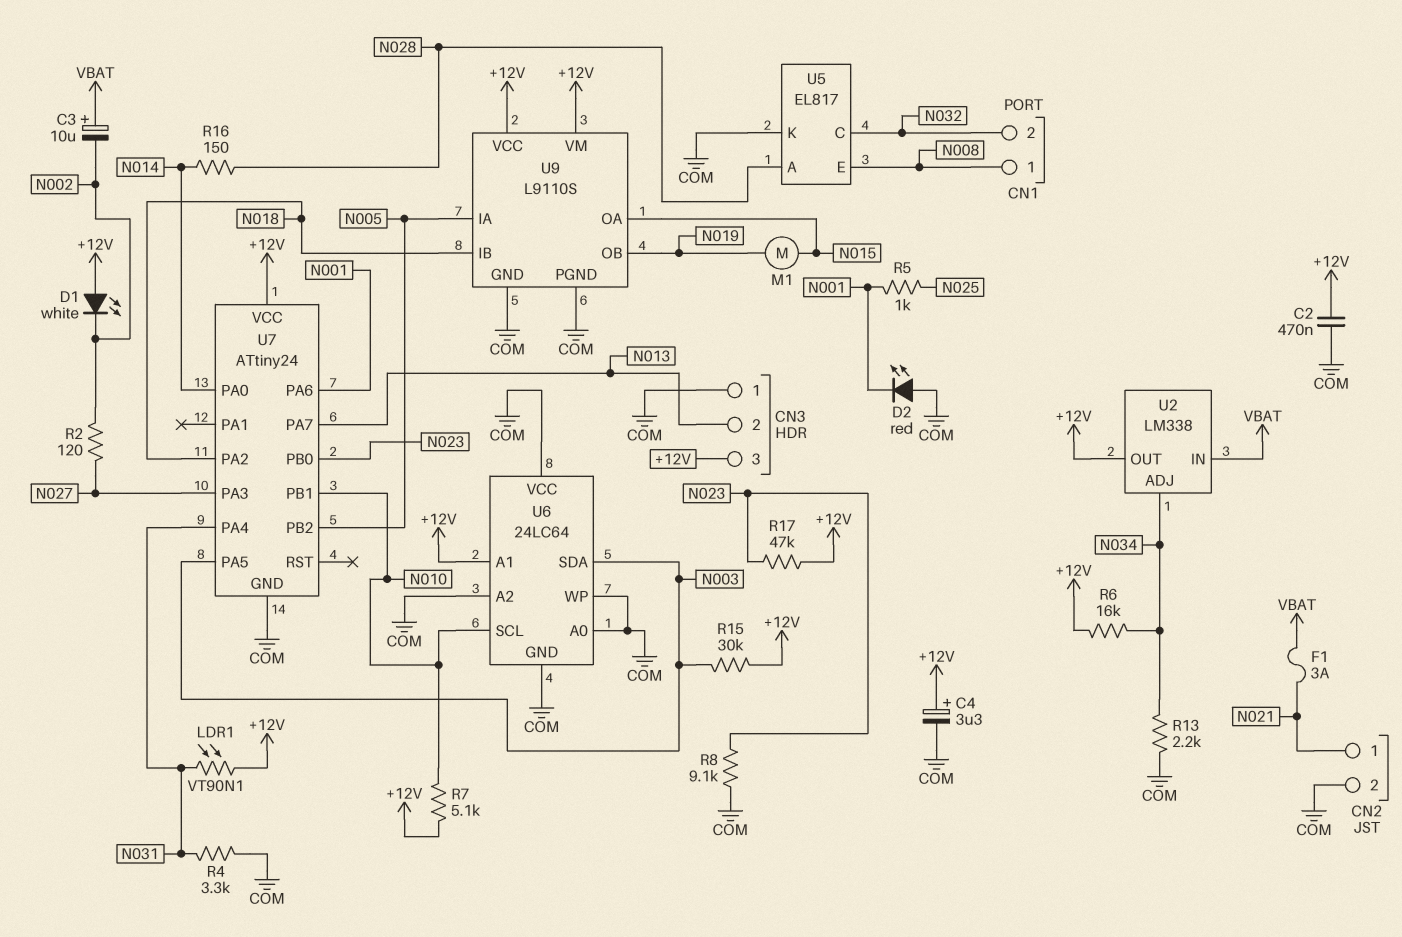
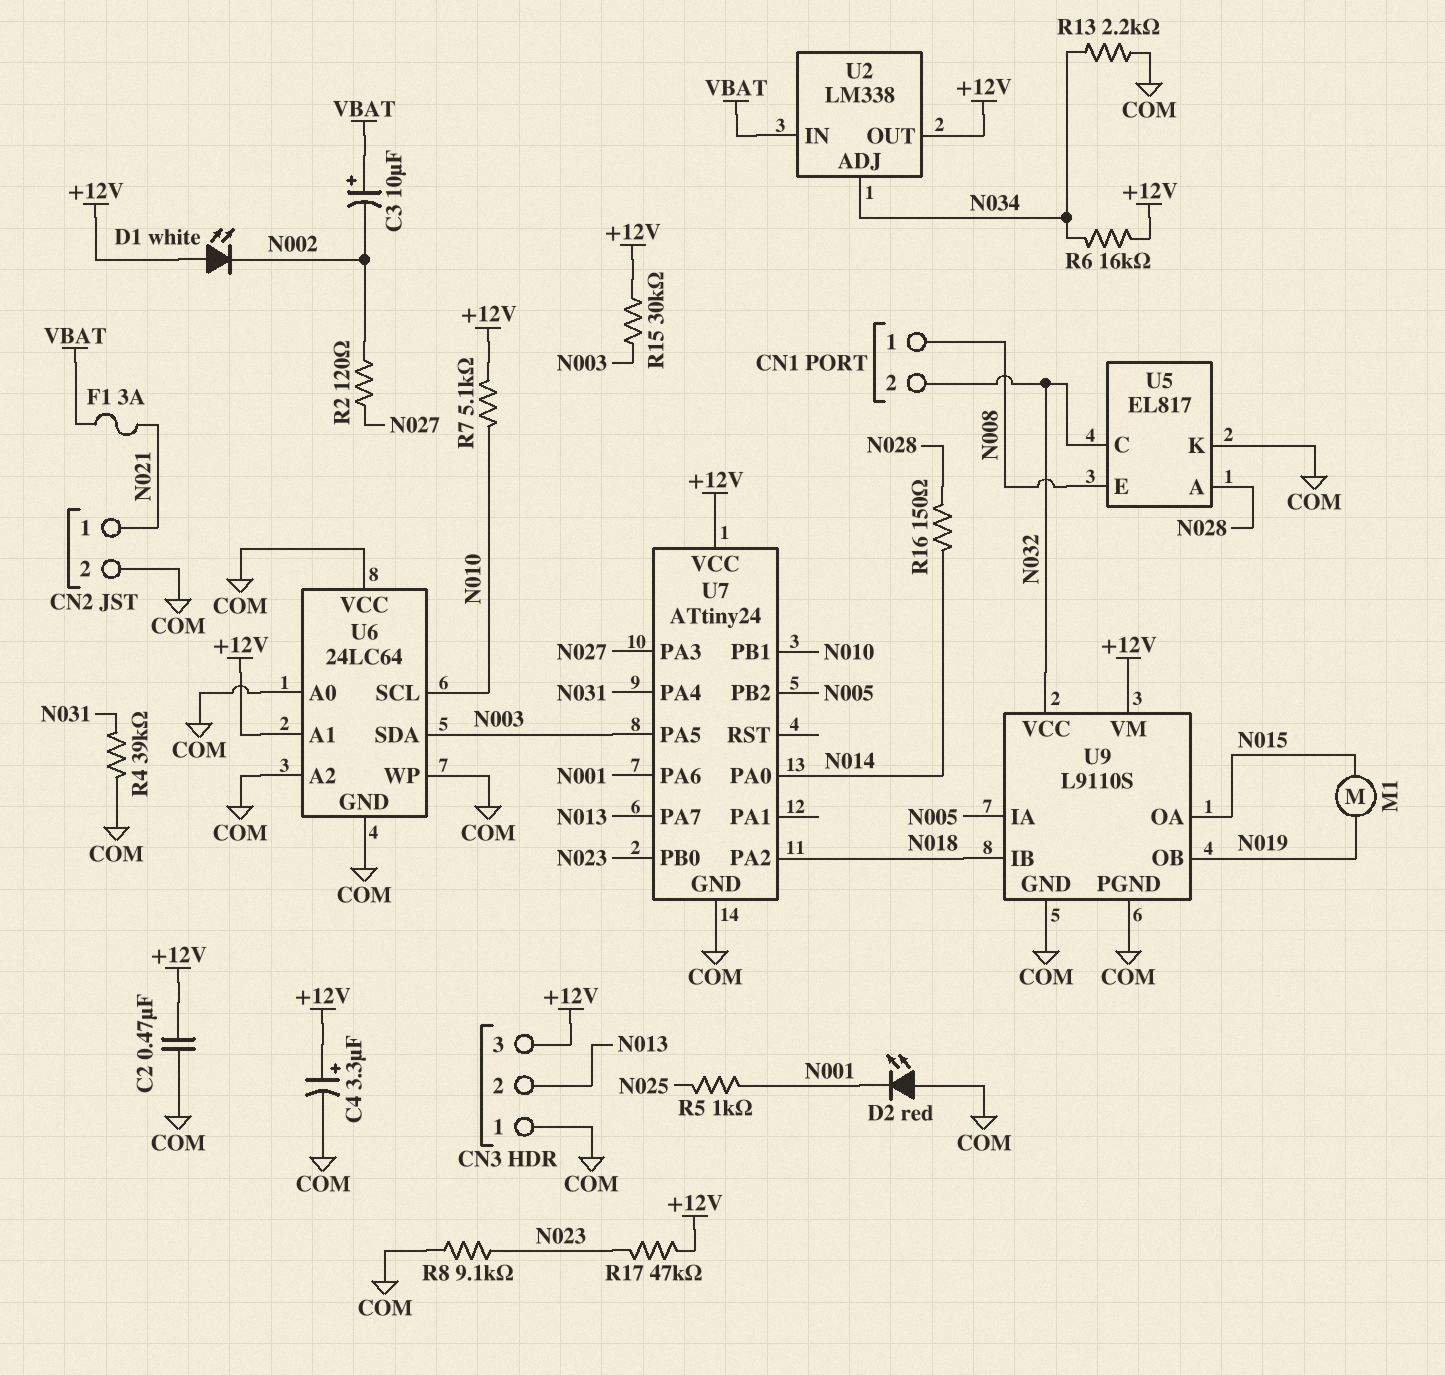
LDR1: VT90N1 (+12V, N031) -> none
R4: 3.3k (COM, N031) -> 39k (COM, N031)
U9 pin VCC: +12V -> N032

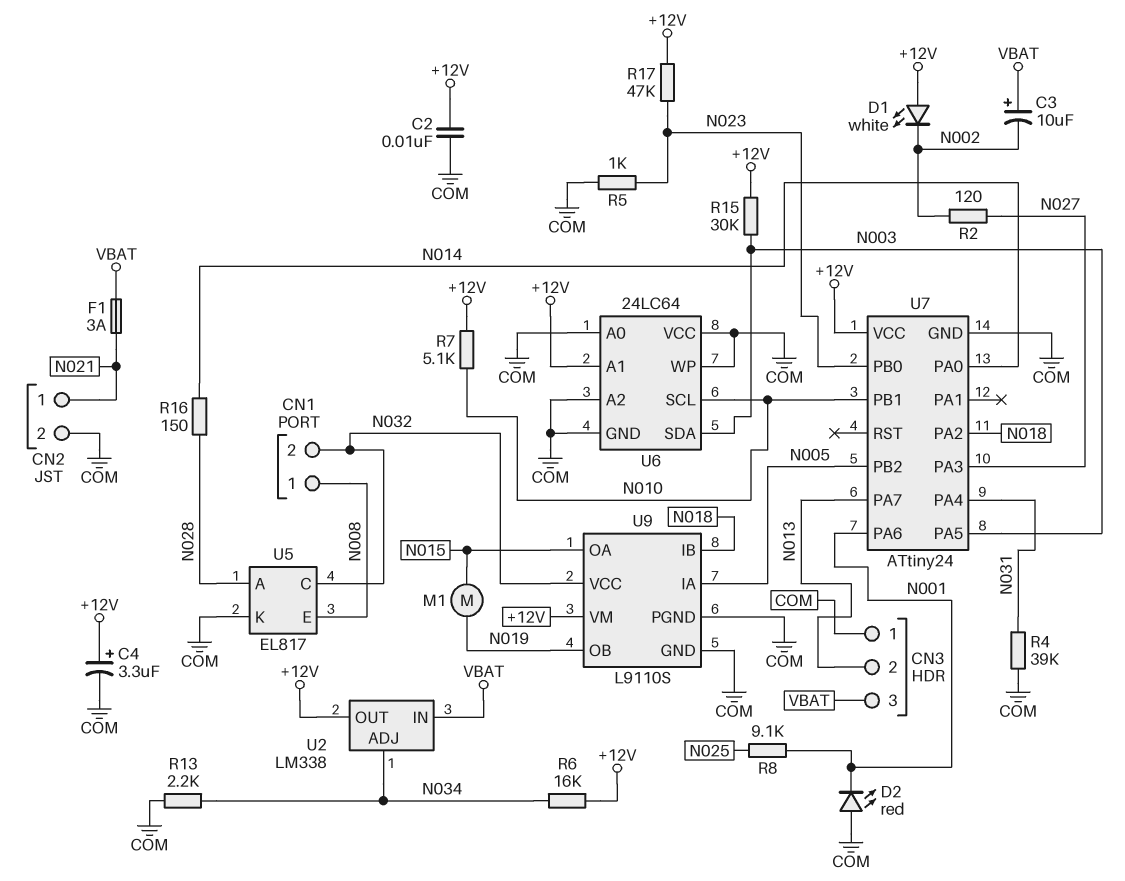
C2: 470nF (+12V, COM) -> 10nF (+12V, COM)
CN3 pin 3: +12V -> VBAT
R5: 1k (N001, N025) -> 1k (COM, N023)
R8: 9.1k (COM, N023) -> 9.1k (N001, N025)

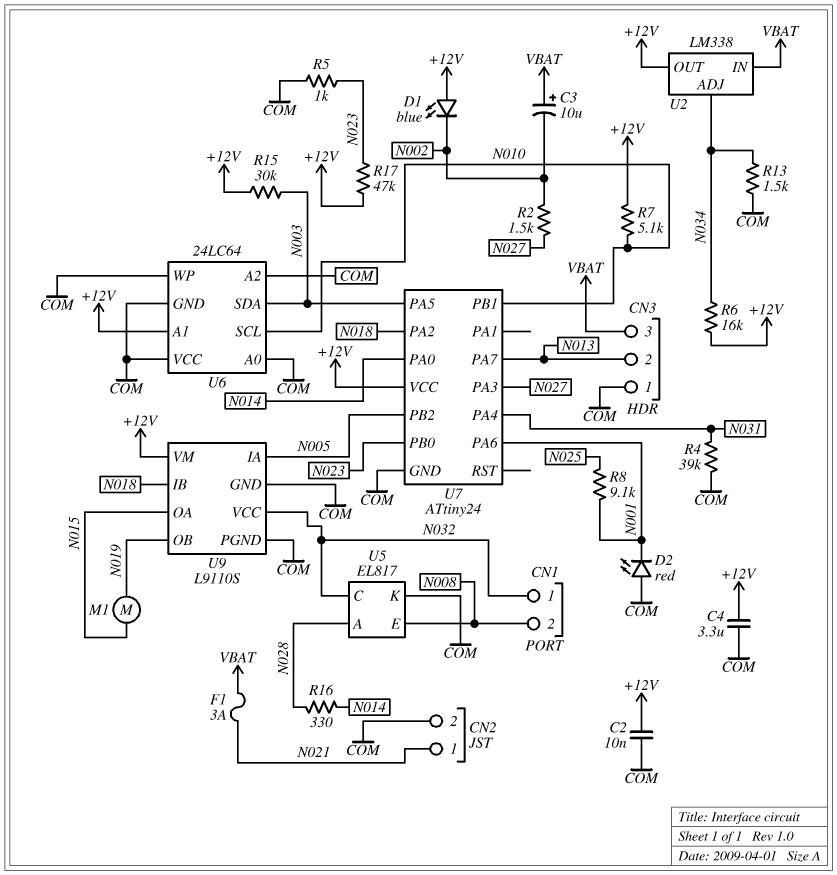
C4: 3.3uF (plus +12V, minus COM) -> 3.3uF (+12V, COM)
CN1 pin 1: N008 -> N032
CN1 pin 2: N032 -> N008
D1: LED white (A +12V, K N002) -> LED blue (A +12V, K N002)
R2: 120 (N002, N027) -> 1.5k (N002, N027)
R13: 2.2k (COM, N034) -> 1.5k (COM, N034)
R16: 150 (N014, N028) -> 330 (N014, N028)

